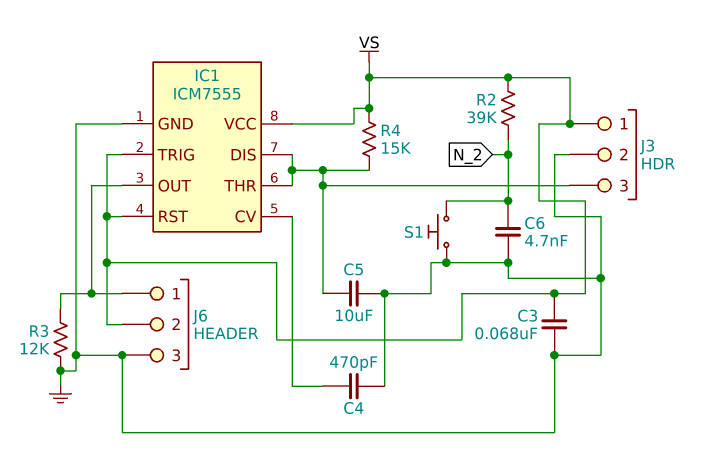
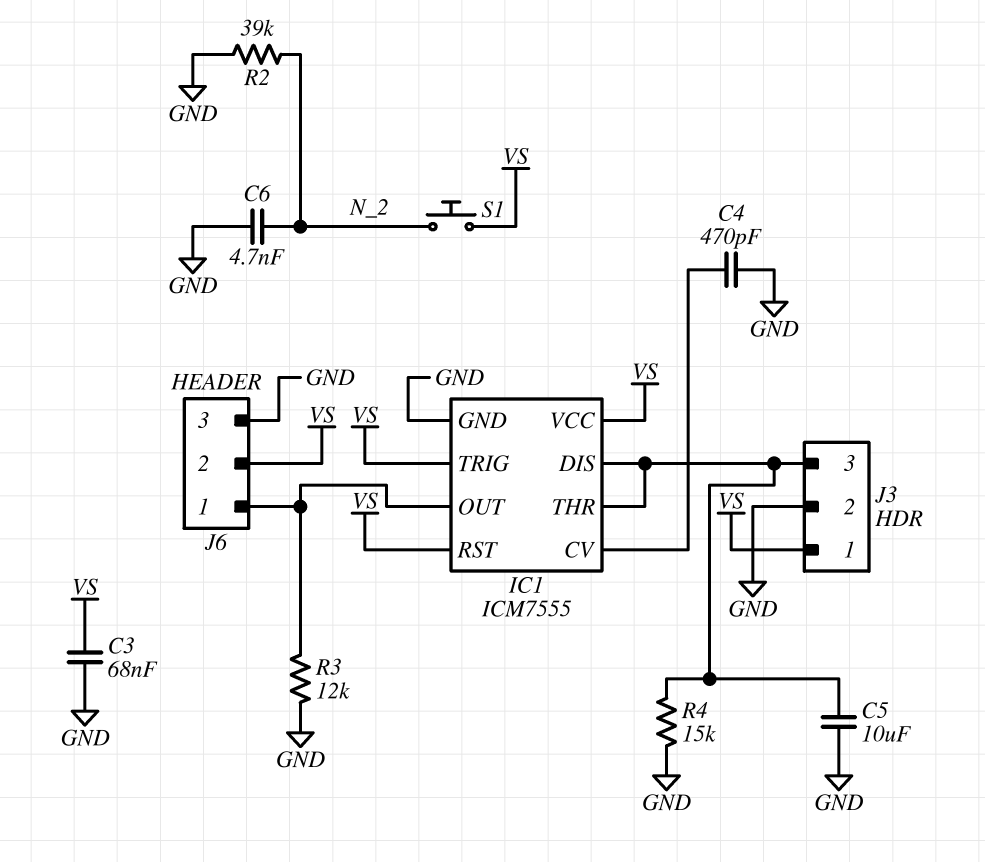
R2: 39k (N_2, VS) -> 39k (GND, N_2)
R4: 15k (IC1/DIS, VS) -> 15k (GND, IC1/DIS)
S1: button (GND, N_2) -> button (N_2, VS)

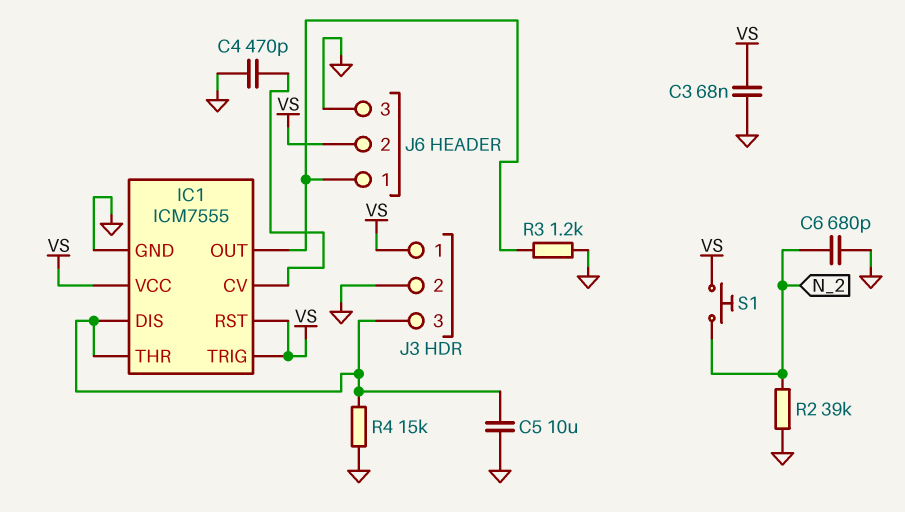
C6: 4.7nF (GND, N_2) -> 680pF (GND, N_2)
R3: 12k (GND, IC1/OUT) -> 1.2k (GND, IC1/OUT)

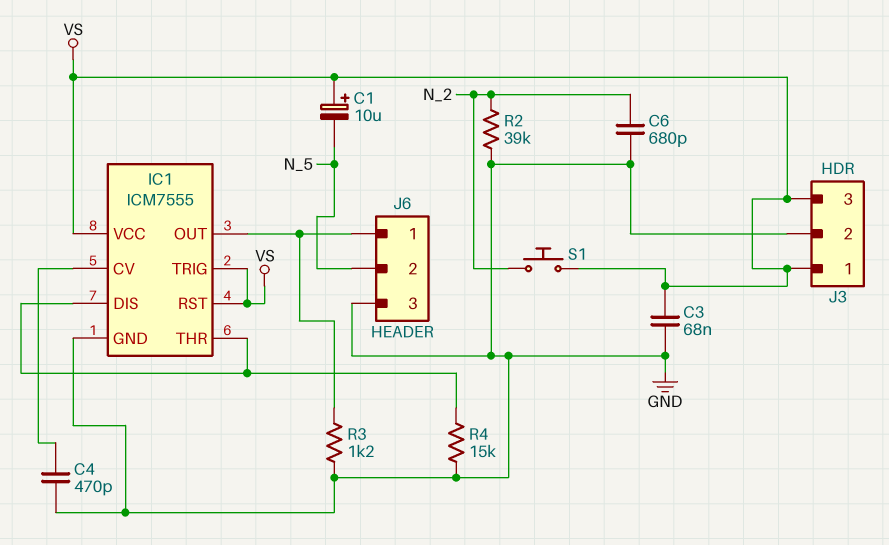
C1: none -> 10uF (plus VS, minus N_5)
C5: 10uF (GND, IC1/DIS) -> none
J3 pin 3: IC1/DIS -> VS
J6 pin 2: VS -> N_5

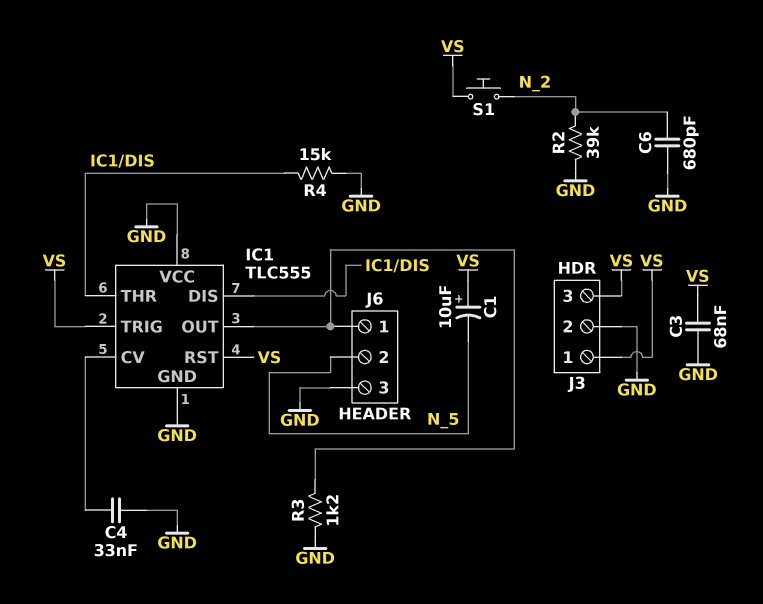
C4: 470pF (GND, IC1/CV) -> 33nF (GND, IC1/CV)
IC1: ICM7555 -> TLC555
IC1 pin VCC: VS -> GND

